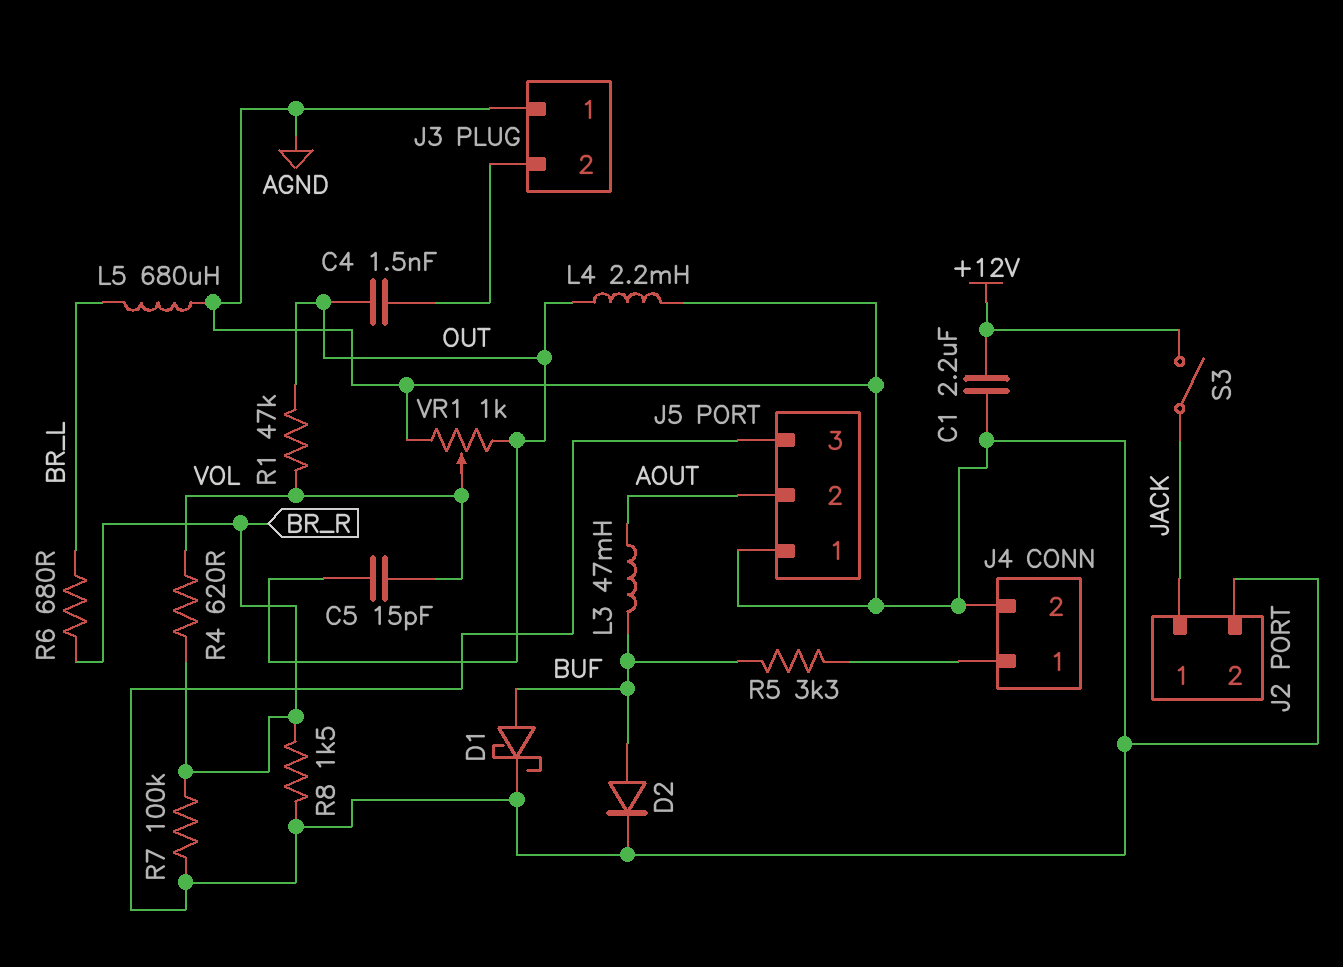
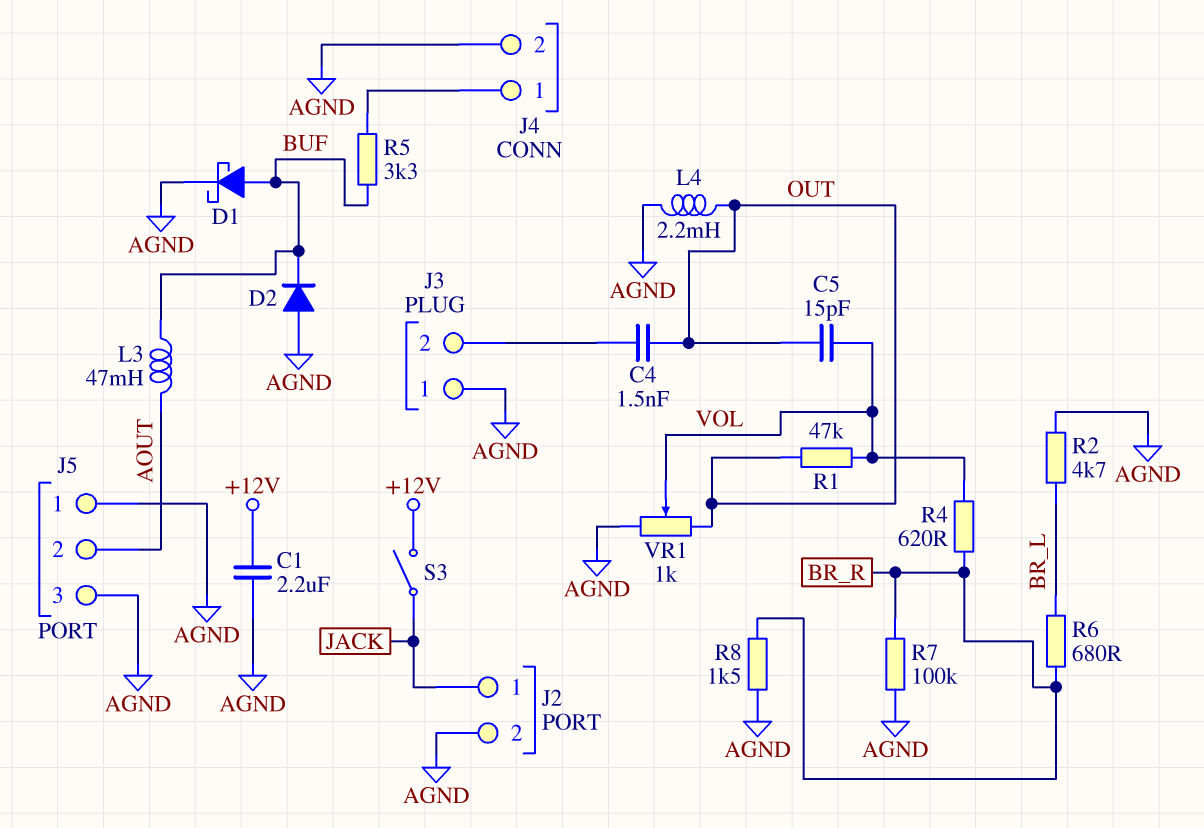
D2: diode (A BUF, K AGND) -> diode (A AGND, K BUF)
L5: 680uH (AGND, BR_L) -> none
R2: none -> 4.7k (AGND, BR_L)

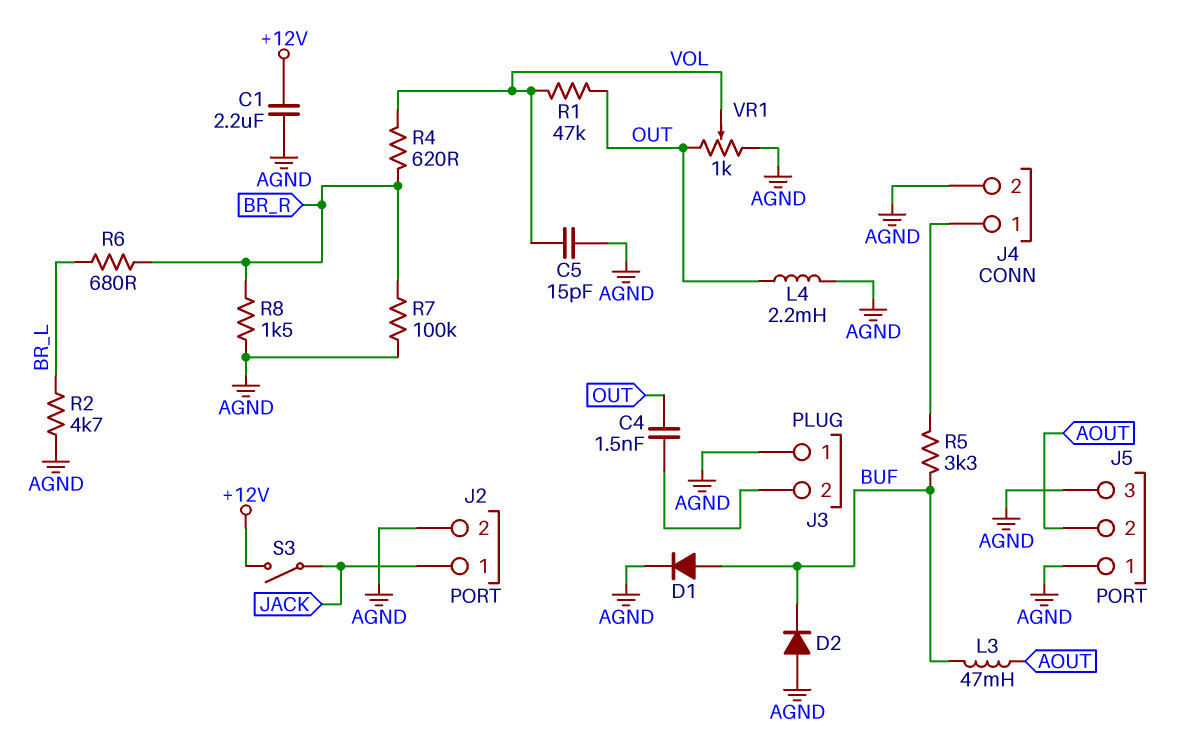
C5: 15pF (OUT, VOL) -> 15pF (AGND, VOL)
D1: schottky (A BUF, K AGND) -> diode (A BUF, K AGND)

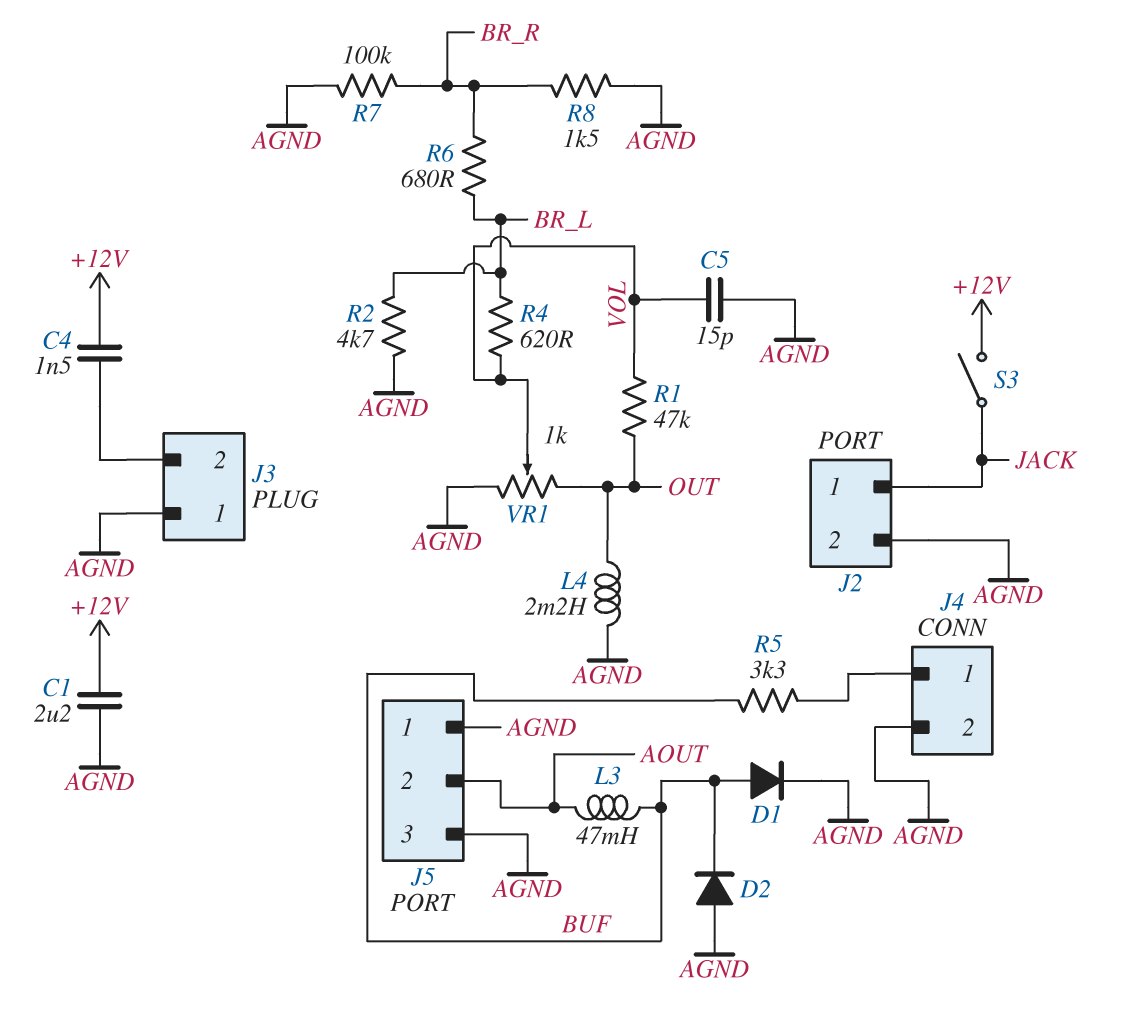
C4: 1.5nF (J3/2, OUT) -> 1.5nF (+12V, J3/2)
R4: 620 (BR_R, VOL) -> 620 (BR_L, VOL)

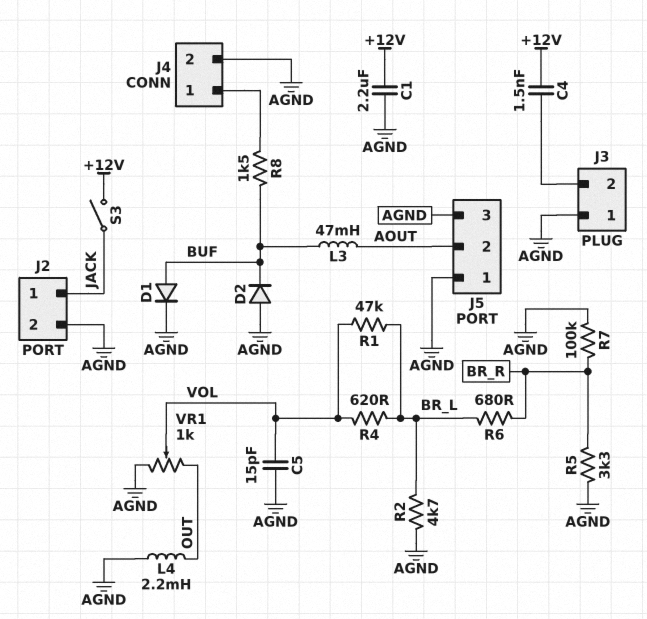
R1: 47k (OUT, VOL) -> 47k (BR_L, VOL)
R5: 3.3k (BUF, J4/1) -> 3.3k (AGND, BR_R)
R8: 1.5k (AGND, BR_R) -> 1.5k (BUF, J4/1)

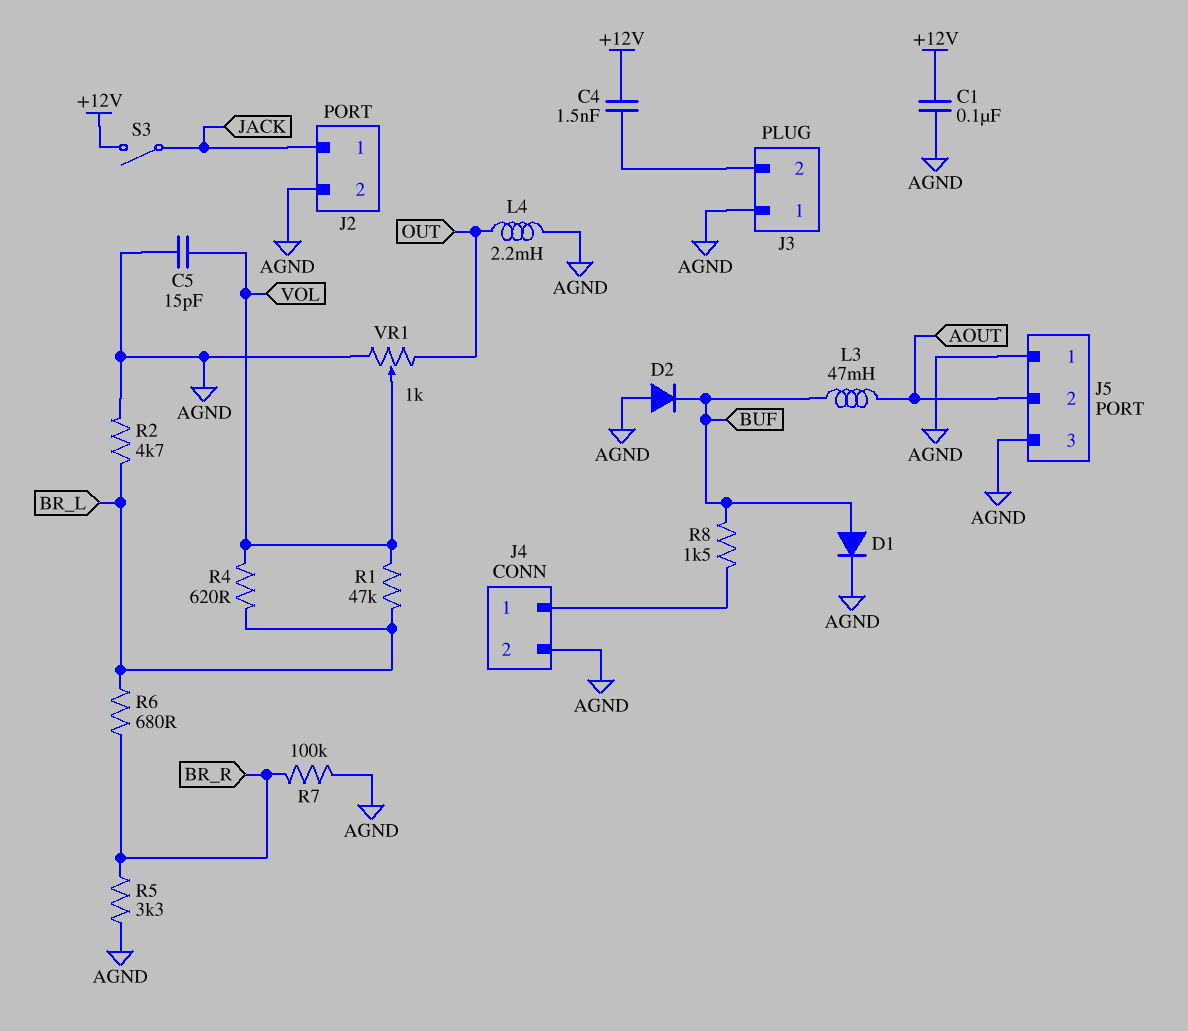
C1: 2.2uF (+12V, AGND) -> 100nF (+12V, AGND)

